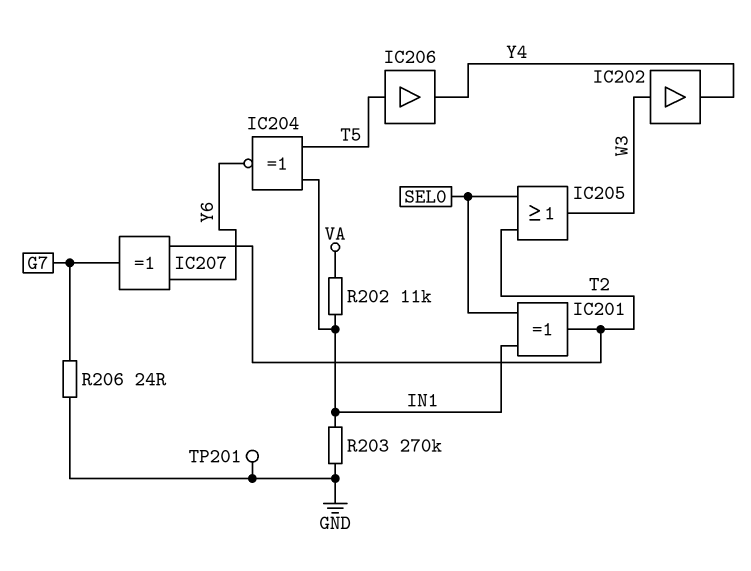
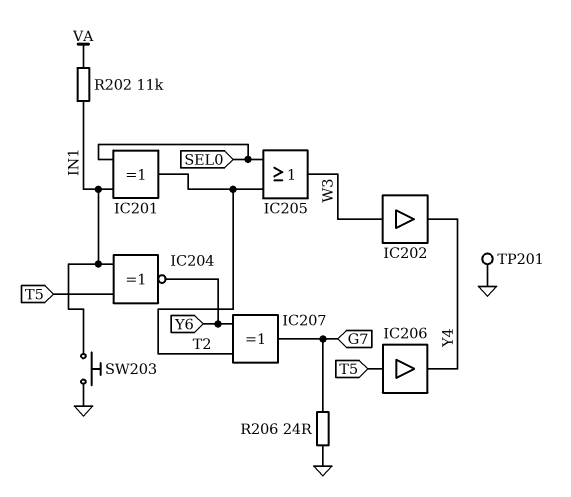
R203: 270k (GND, IN1) -> none
SW203: none -> button (GND, IN1)

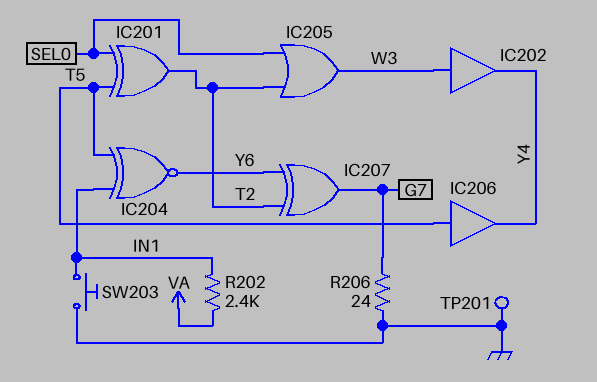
IC201: XOR (in IN1, in SEL0, out T2) -> XOR (in SEL0, in T5, out T2)
R202: 11k (IN1, VA) -> 2.4k (IN1, VA)

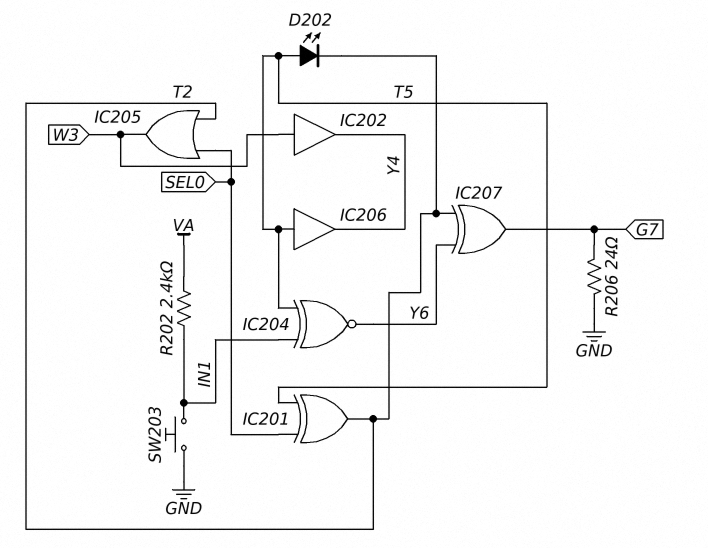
D202: none -> LED (A T5, K T2)
TP201: test point (GND) -> none

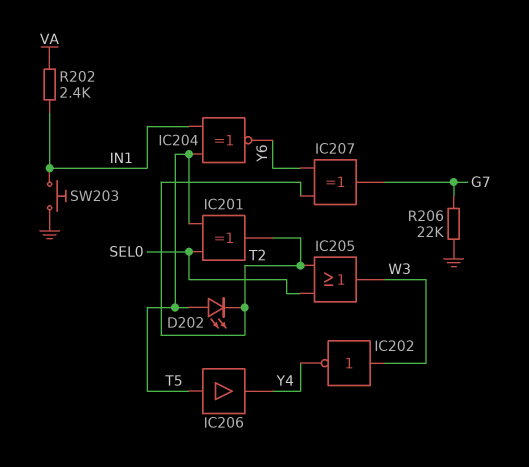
IC202: buffer (in W3, out Y4) -> NOT (in W3, out Y4)
R206: 24 (G7, GND) -> 22k (G7, GND)

